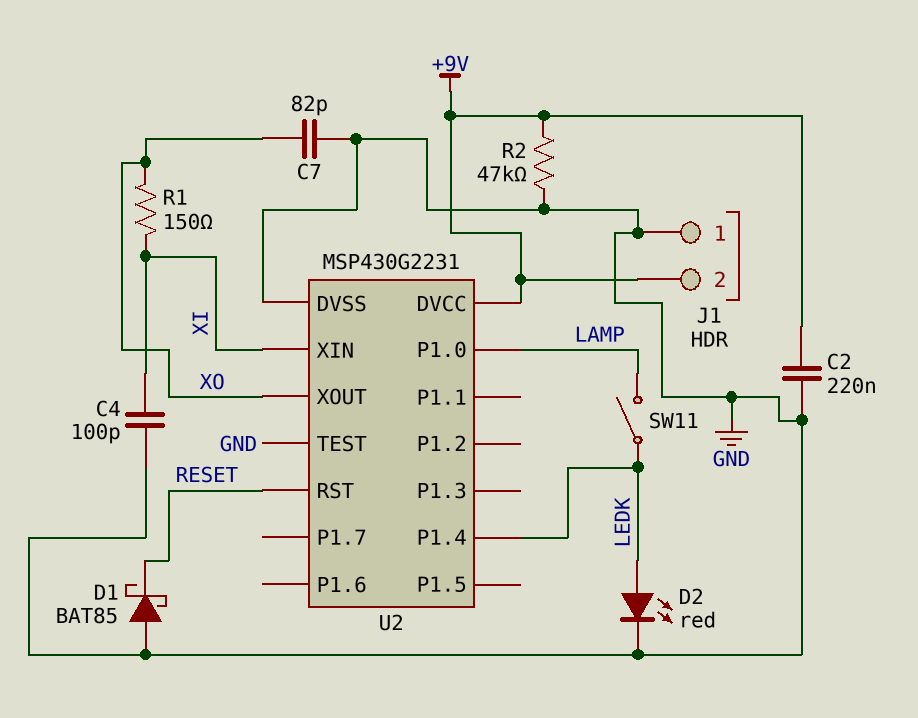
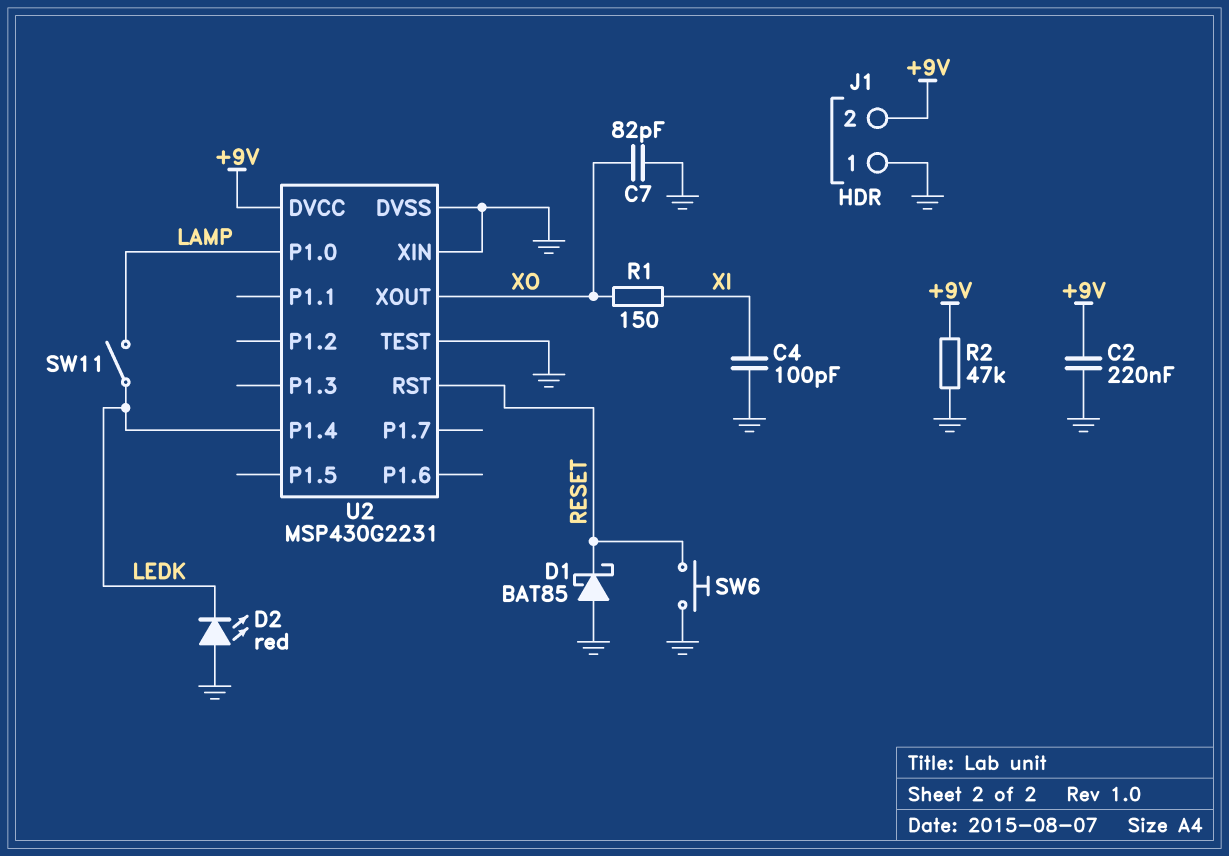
D2: LED red (A LEDK, K GND) -> LED red (A GND, K LEDK)
SW6: none -> button (GND, RESET)
U2 pin XIN: XI -> GND

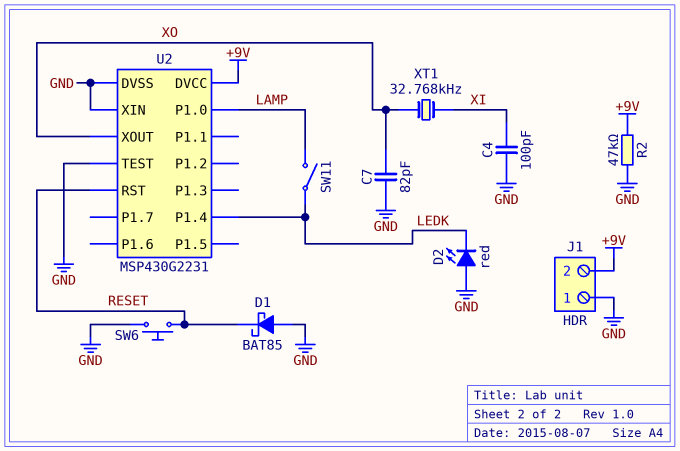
C2: 220nF (+9V, GND) -> none
R1: 150 (XI, XO) -> none
XT1: none -> 32.768kHz (XI, XO)

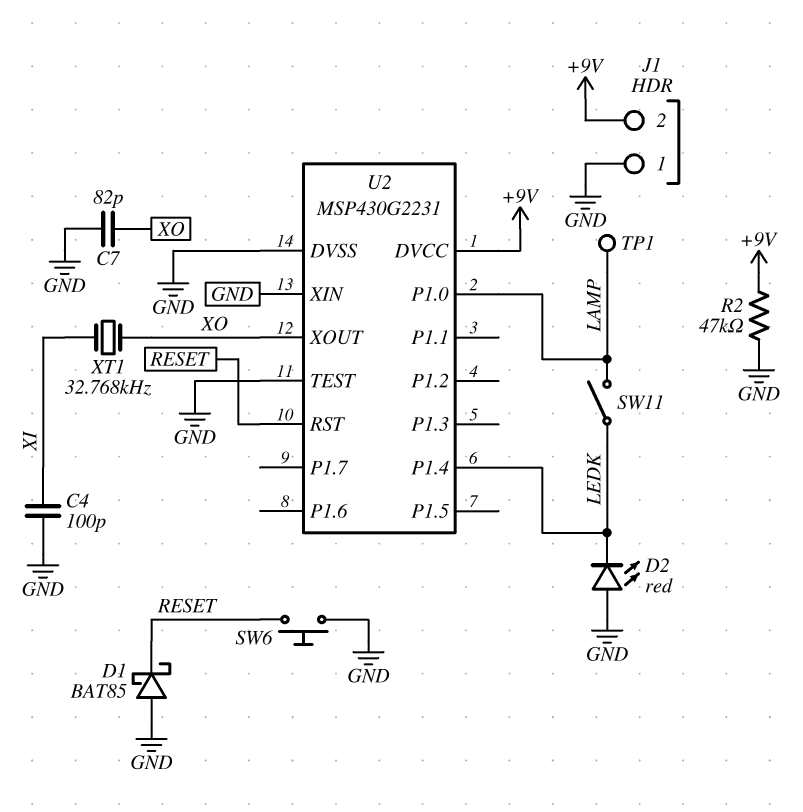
TP1: none -> test point (LAMP)

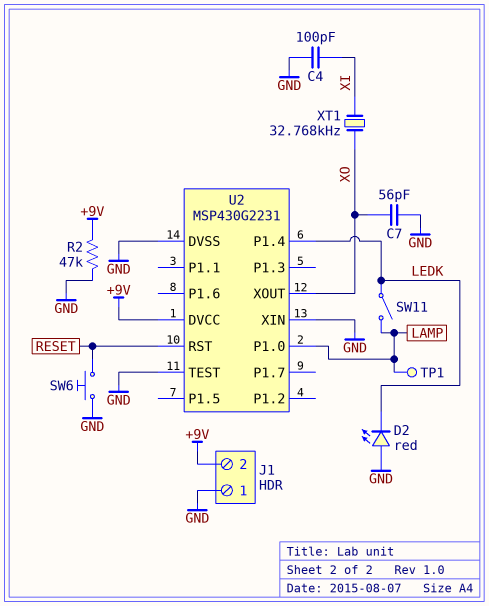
C7: 82pF (GND, XO) -> 56pF (GND, XO)
D1: schottky BAT85 (A GND, K RESET) -> none

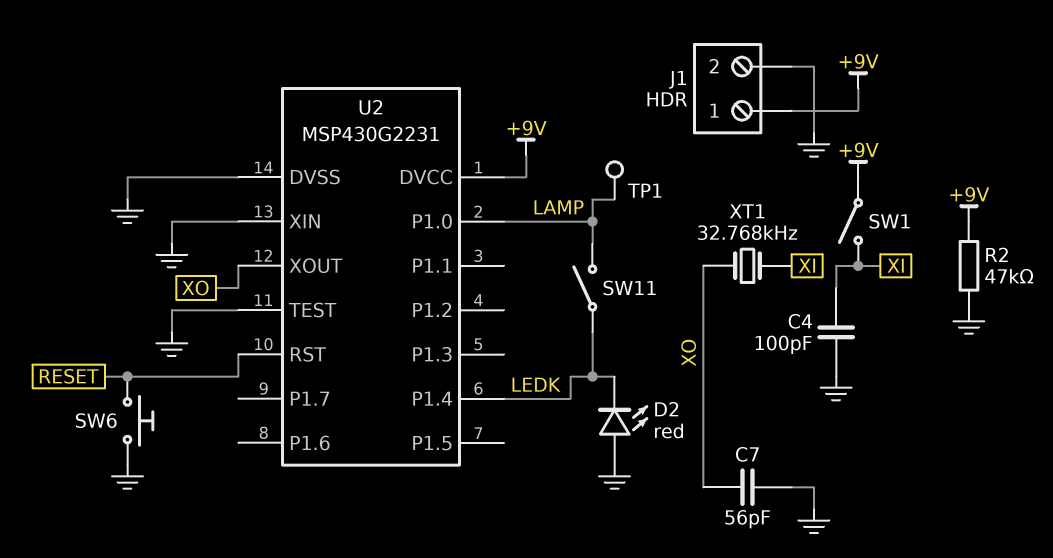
J1 pin 1: GND -> +9V
J1 pin 2: +9V -> GND
SW1: none -> switch (+9V, XI)

